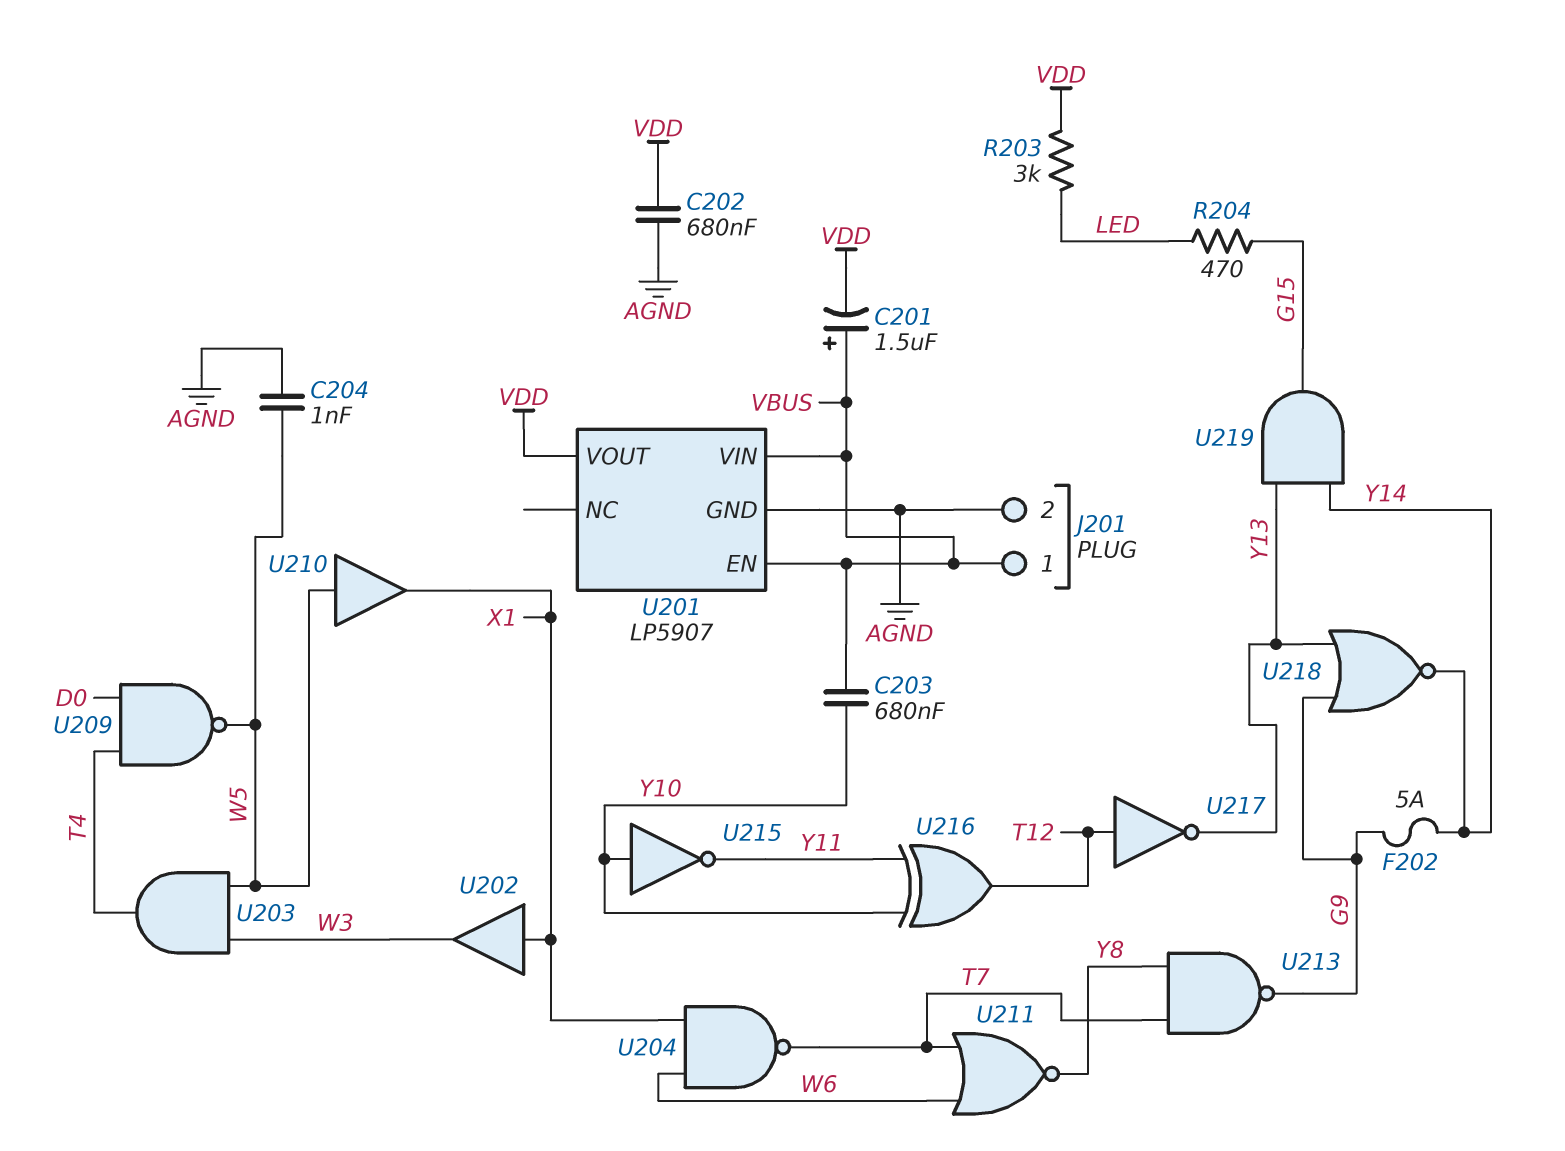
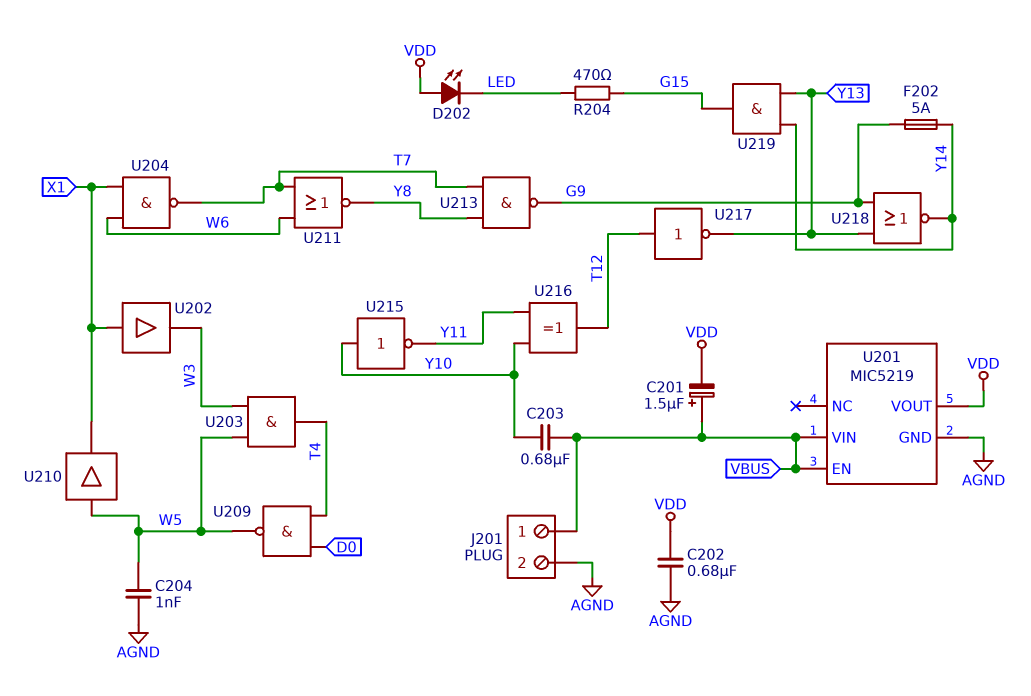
D202: none -> LED (A VDD, K LED)
R203: 3k (LED, VDD) -> none
U201: LP5907 -> MIC5219

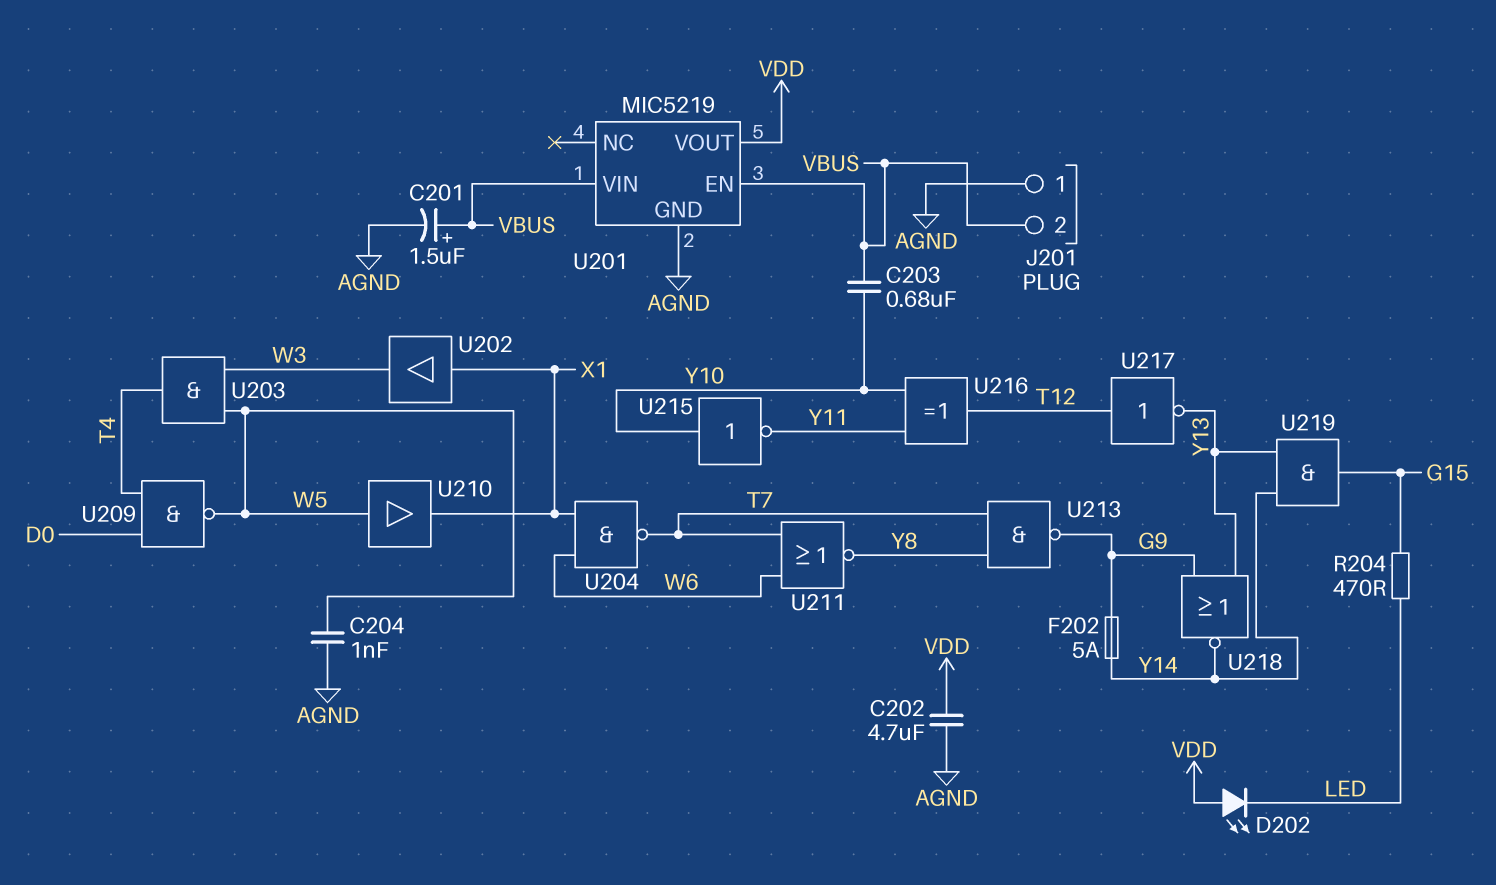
C201: 1.5uF (plus VBUS, minus VDD) -> 1.5uF (plus VBUS, minus AGND)
C202: 680nF (AGND, VDD) -> 4.7uF (AGND, VDD)
J201 pin 1: VBUS -> AGND
J201 pin 2: AGND -> VBUS

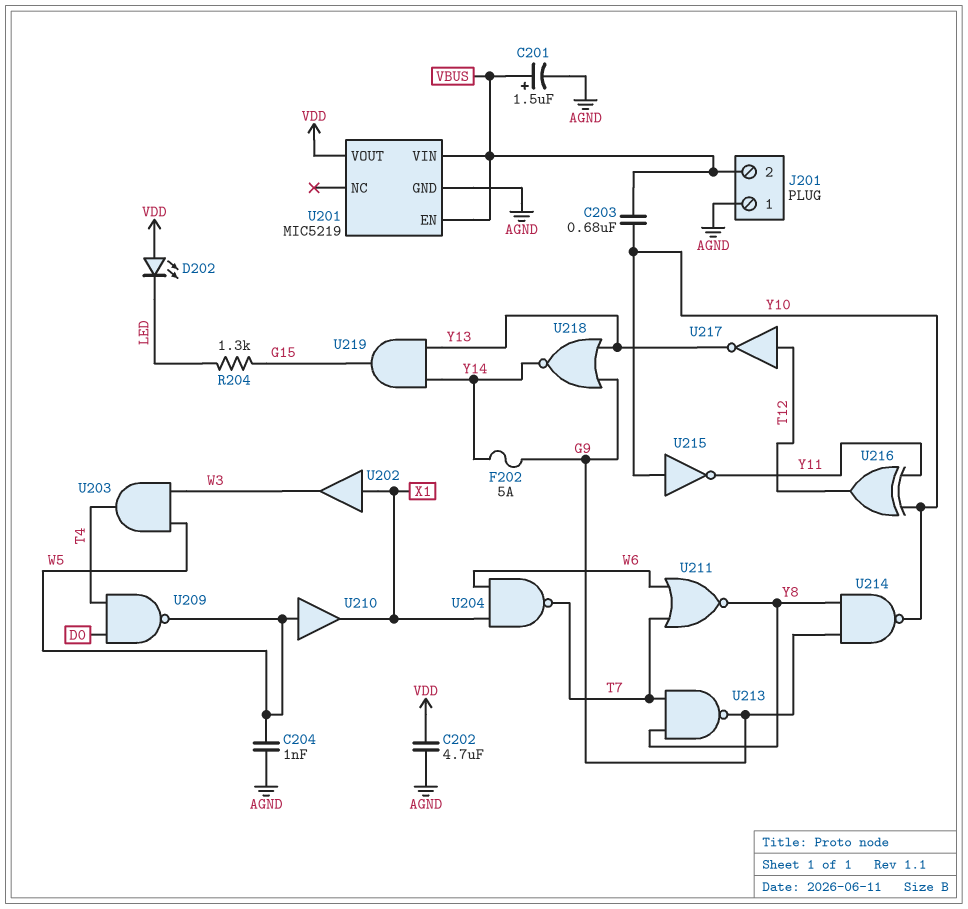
R204: 470 (G15, LED) -> 1.3k (G15, LED)
U214: none -> NAND (in G9, in Y8, out Y10)

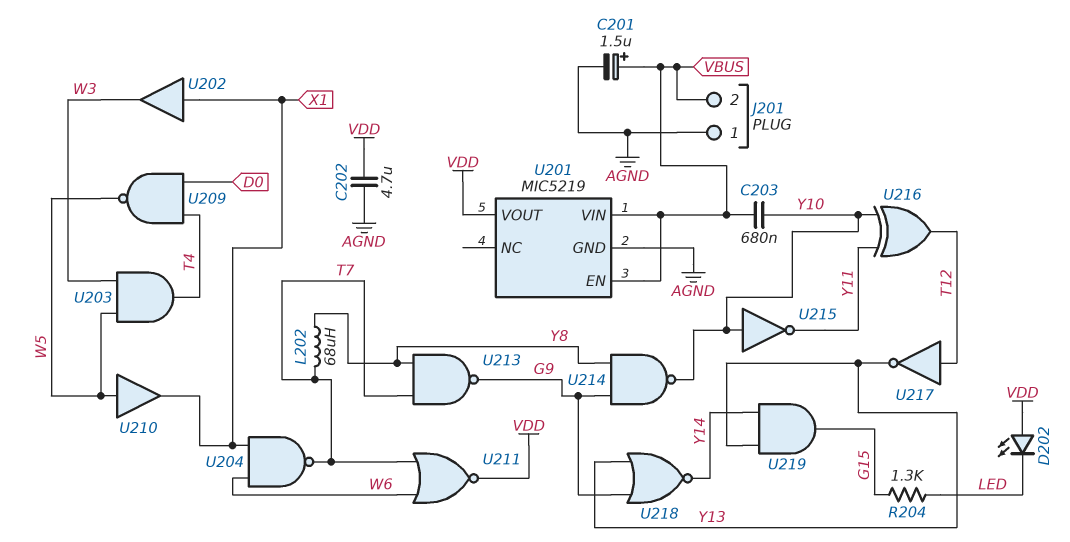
C204: 1nF (AGND, W5) -> none
F202: 5A (G9, Y14) -> none
L202: none -> 68uH (T7, Y8)
U211: NOR (in T7, in W6, out Y8) -> NOR (in T7, in W6, out VDD)

